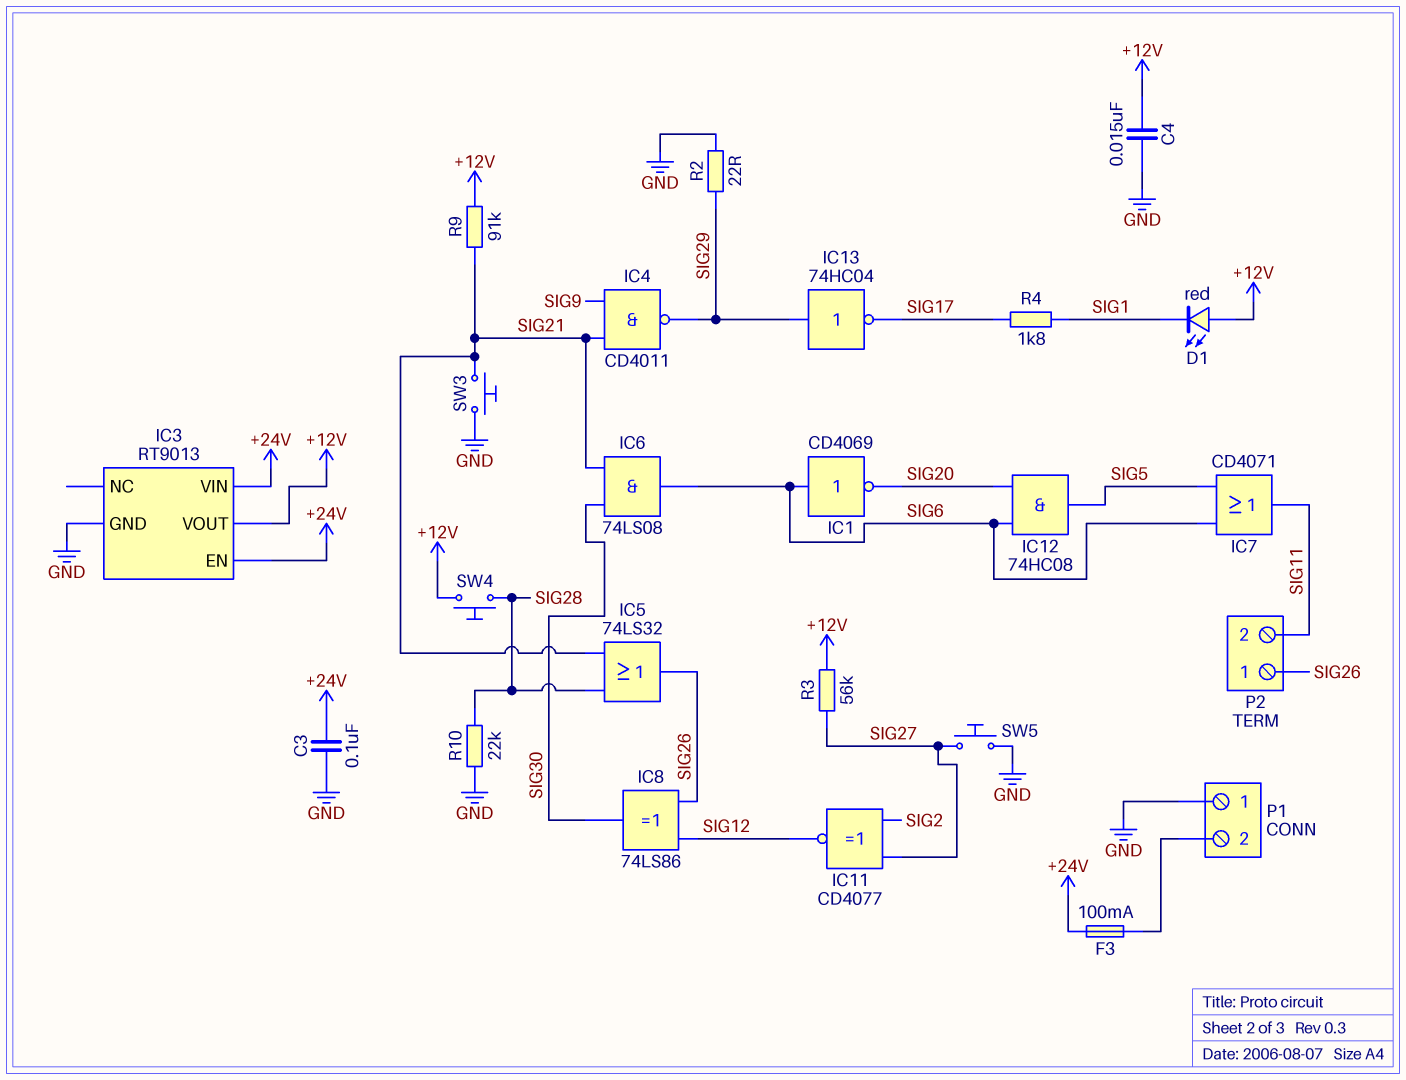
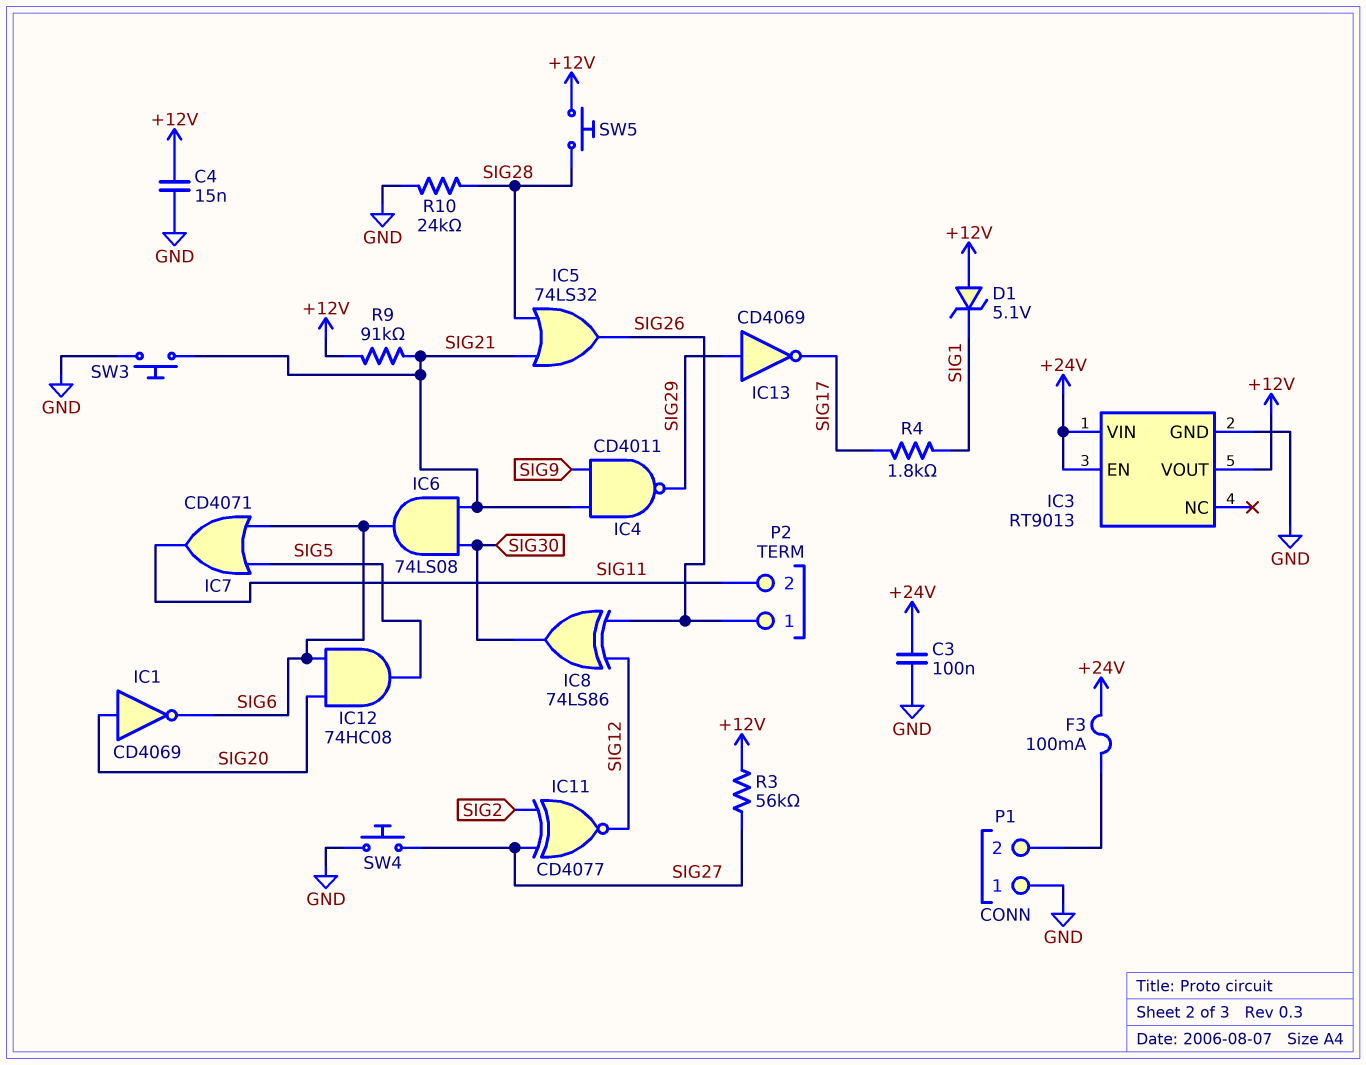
D1: LED red (A +12V, K SIG1) -> zener 5.1V (A +12V, K SIG1)
IC1: NOT CD4069 (in SIG6, out SIG20) -> NOT CD4069 (in SIG20, out SIG6)
IC13: NOT 74HC04 (in SIG29, out SIG17) -> NOT CD4069 (in SIG29, out SIG17)
R2: 22 (GND, SIG29) -> none
R10: 22k (GND, SIG28) -> 24k (GND, SIG28)
SW4: button (+12V, SIG28) -> button (GND, SIG27)
SW5: button (GND, SIG27) -> button (+12V, SIG28)

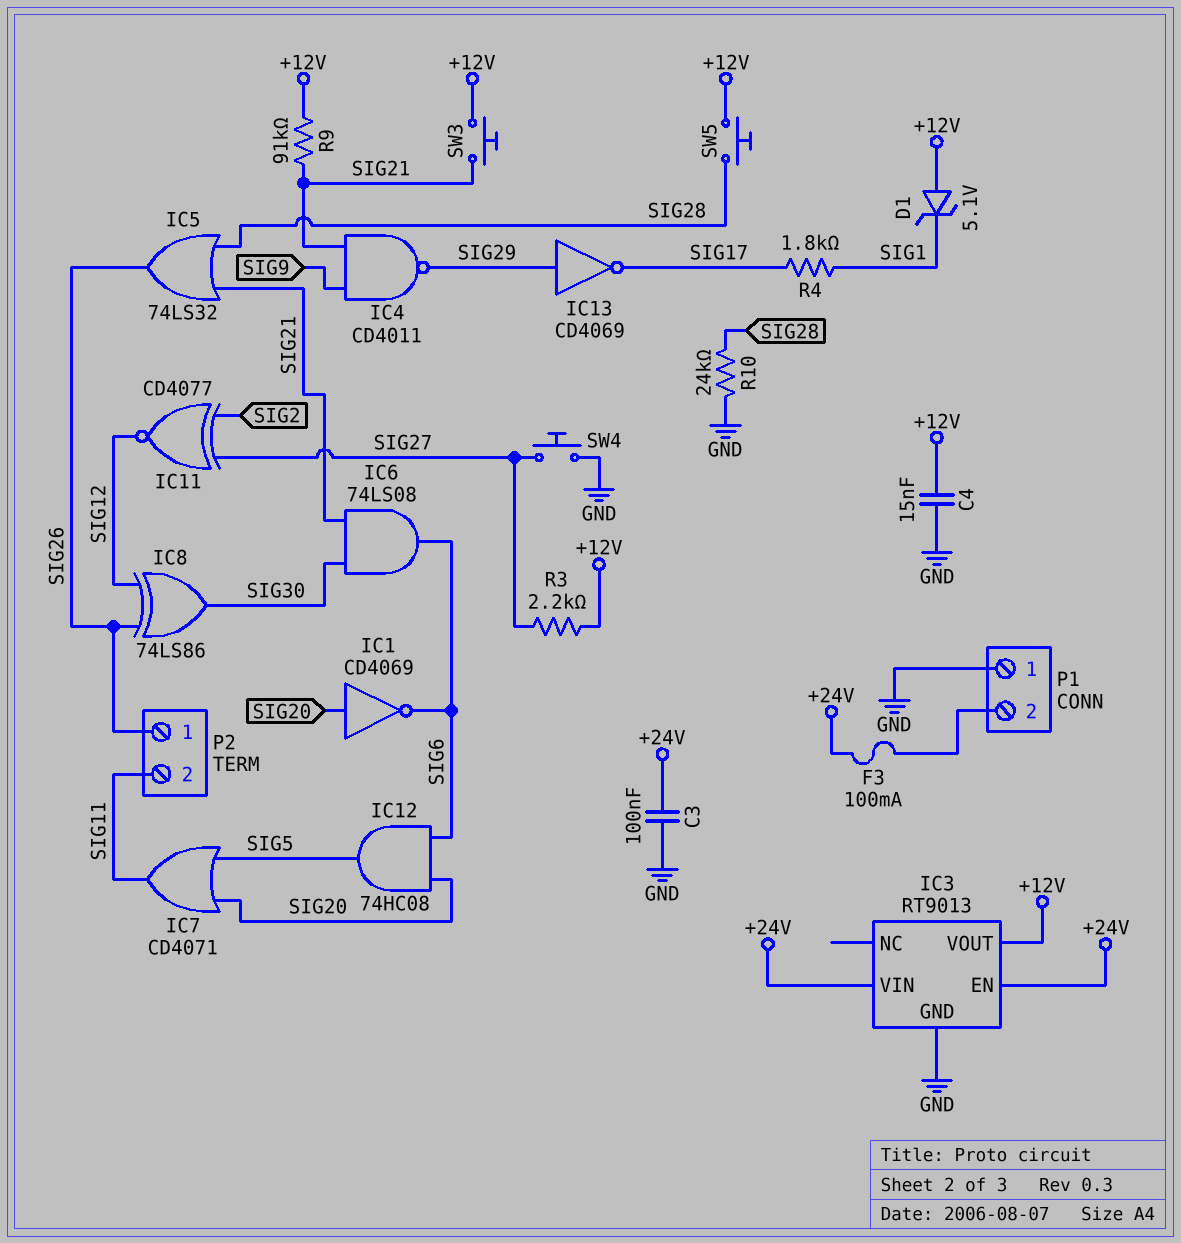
IC7: OR CD4071 (in SIG5, in SIG6, out SIG11) -> OR CD4071 (in SIG5, in SIG20, out SIG11)
R3: 56k (+12V, SIG27) -> 2.2k (+12V, SIG27)
SW3: button (GND, SIG21) -> button (+12V, SIG21)

